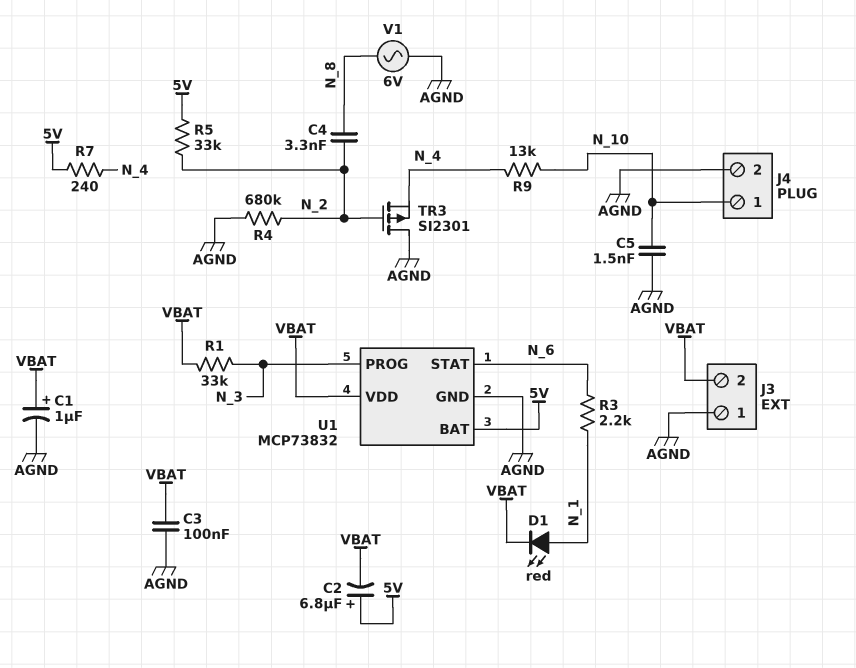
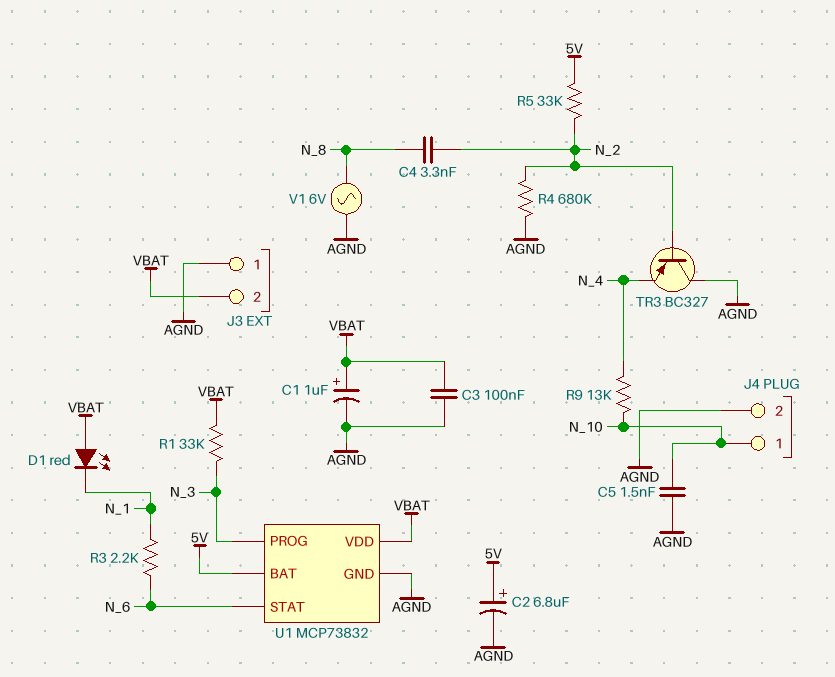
C2: 6.8uF (plus 5V, minus VBAT) -> 6.8uF (plus 5V, minus AGND)
D1: LED red (A N_1, K VBAT) -> LED red (A VBAT, K N_1)
R7: 240 (5V, N_4) -> none
TR3: PMOS SI2301 (G N_2, D AGND, S N_4) -> PNP BC327 (B N_2, C AGND, E N_4)

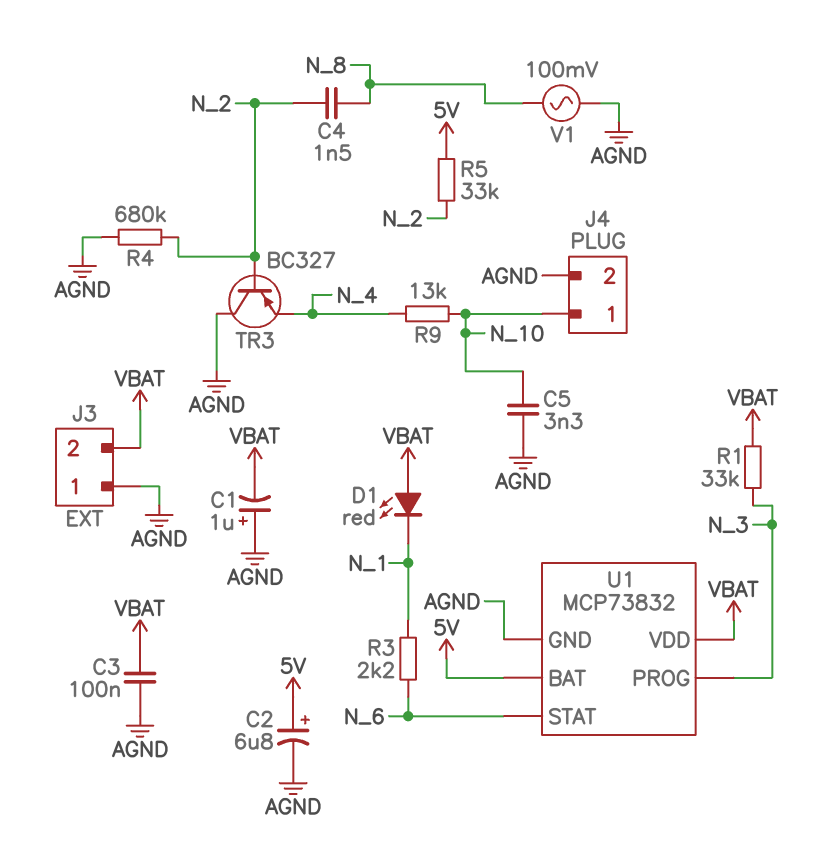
C1: 1uF (plus VBAT, minus AGND) -> 1uF (plus AGND, minus VBAT)
C4: 3.3nF (N_2, N_8) -> 1.5nF (N_2, N_8)
C5: 1.5nF (AGND, N_10) -> 3.3nF (AGND, N_10)
V1: AC 6V (AGND, N_8) -> AC 100mV (AGND, N_8)

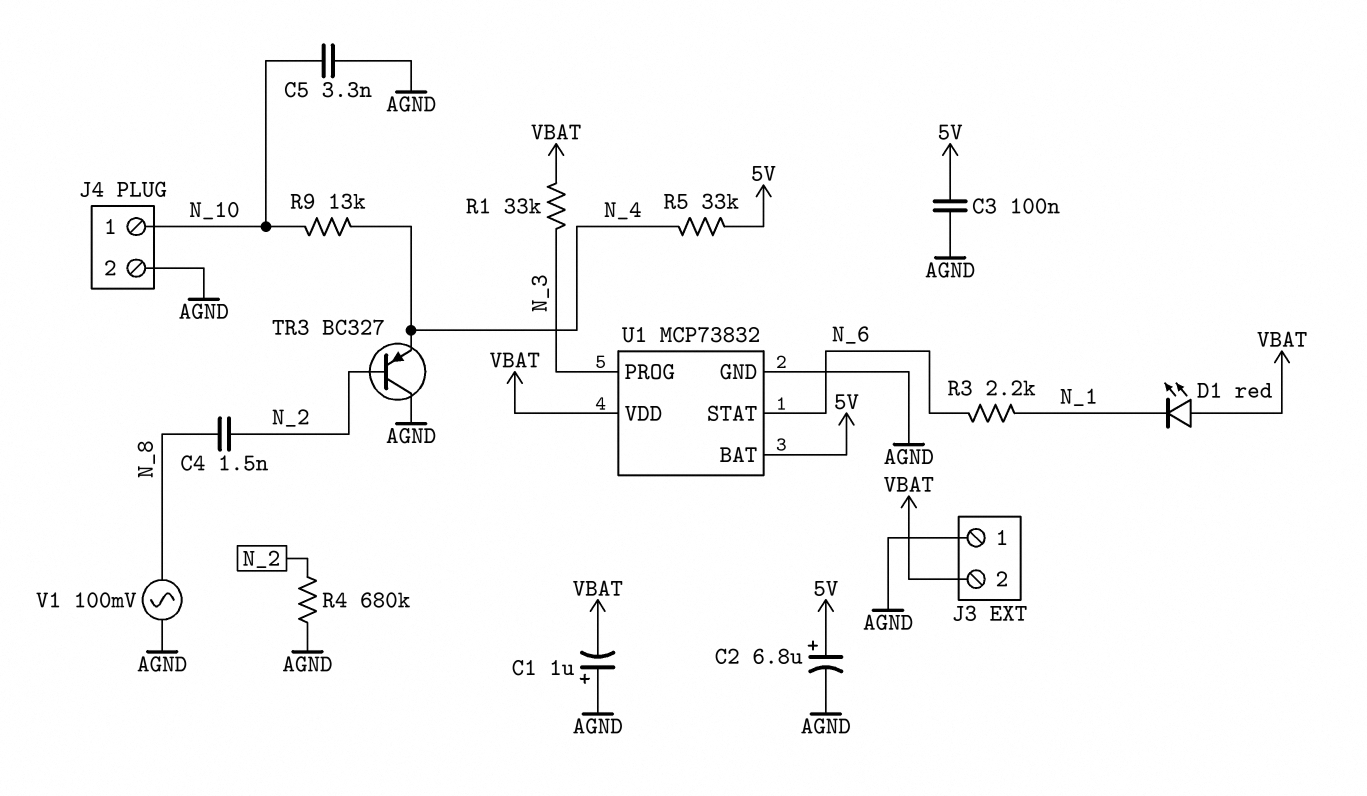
C3: 100nF (AGND, VBAT) -> 100nF (5V, AGND)
R5: 33k (5V, N_2) -> 33k (5V, N_4)

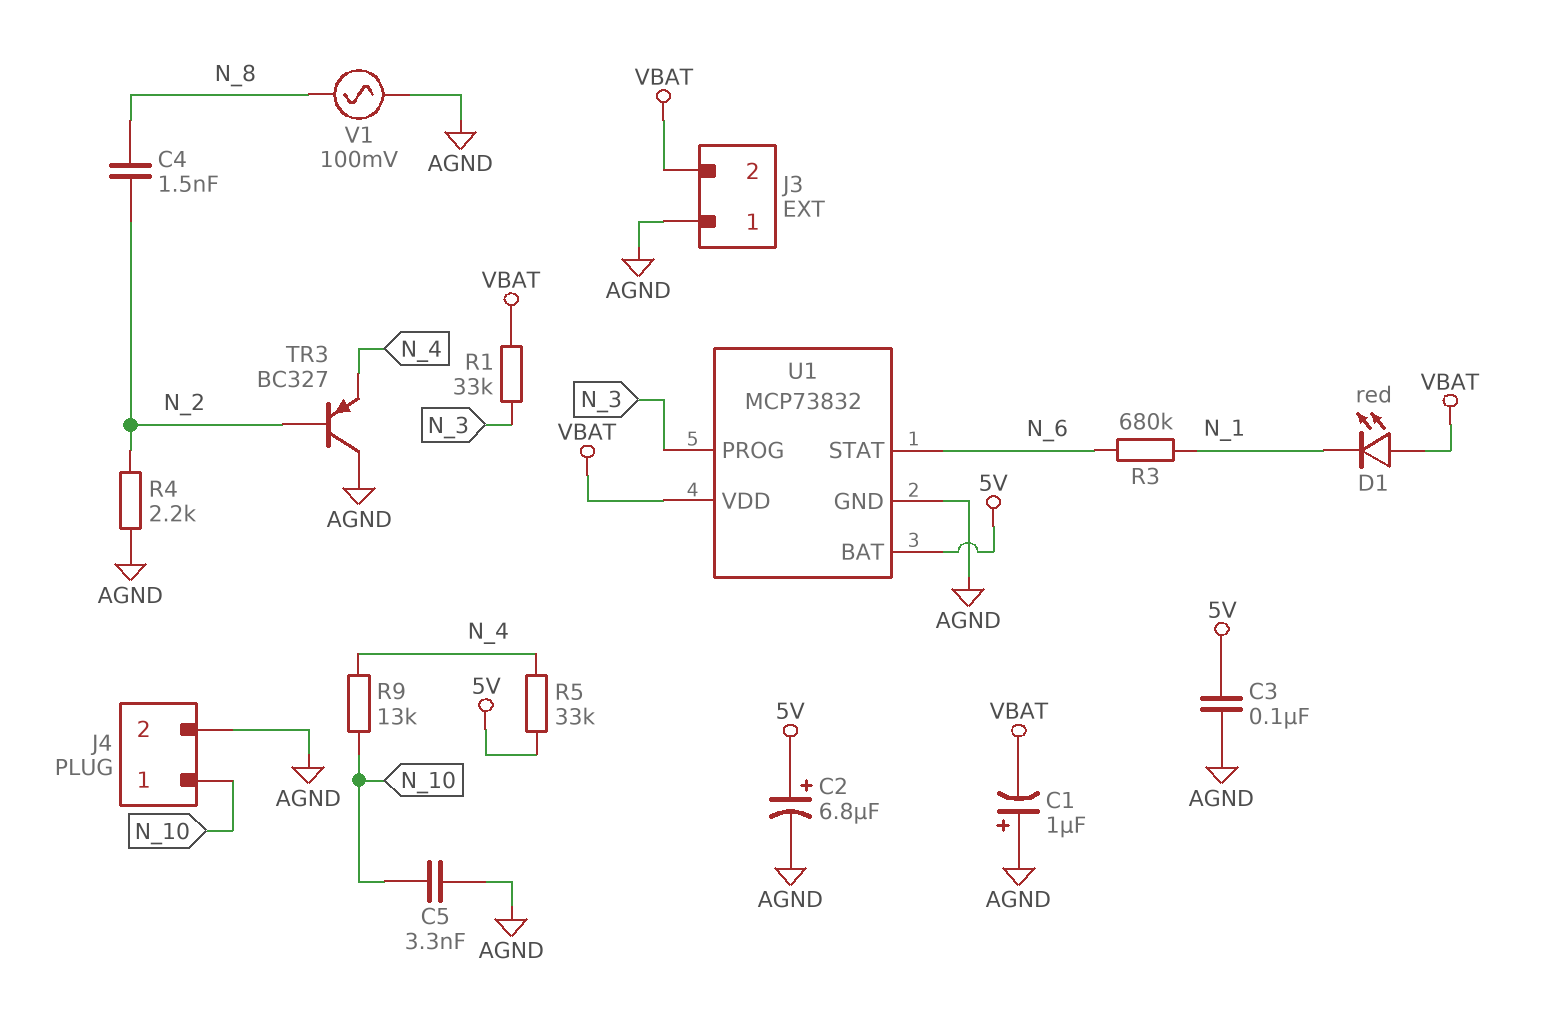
R3: 2.2k (N_1, N_6) -> 680k (N_1, N_6)
R4: 680k (AGND, N_2) -> 2.2k (AGND, N_2)

